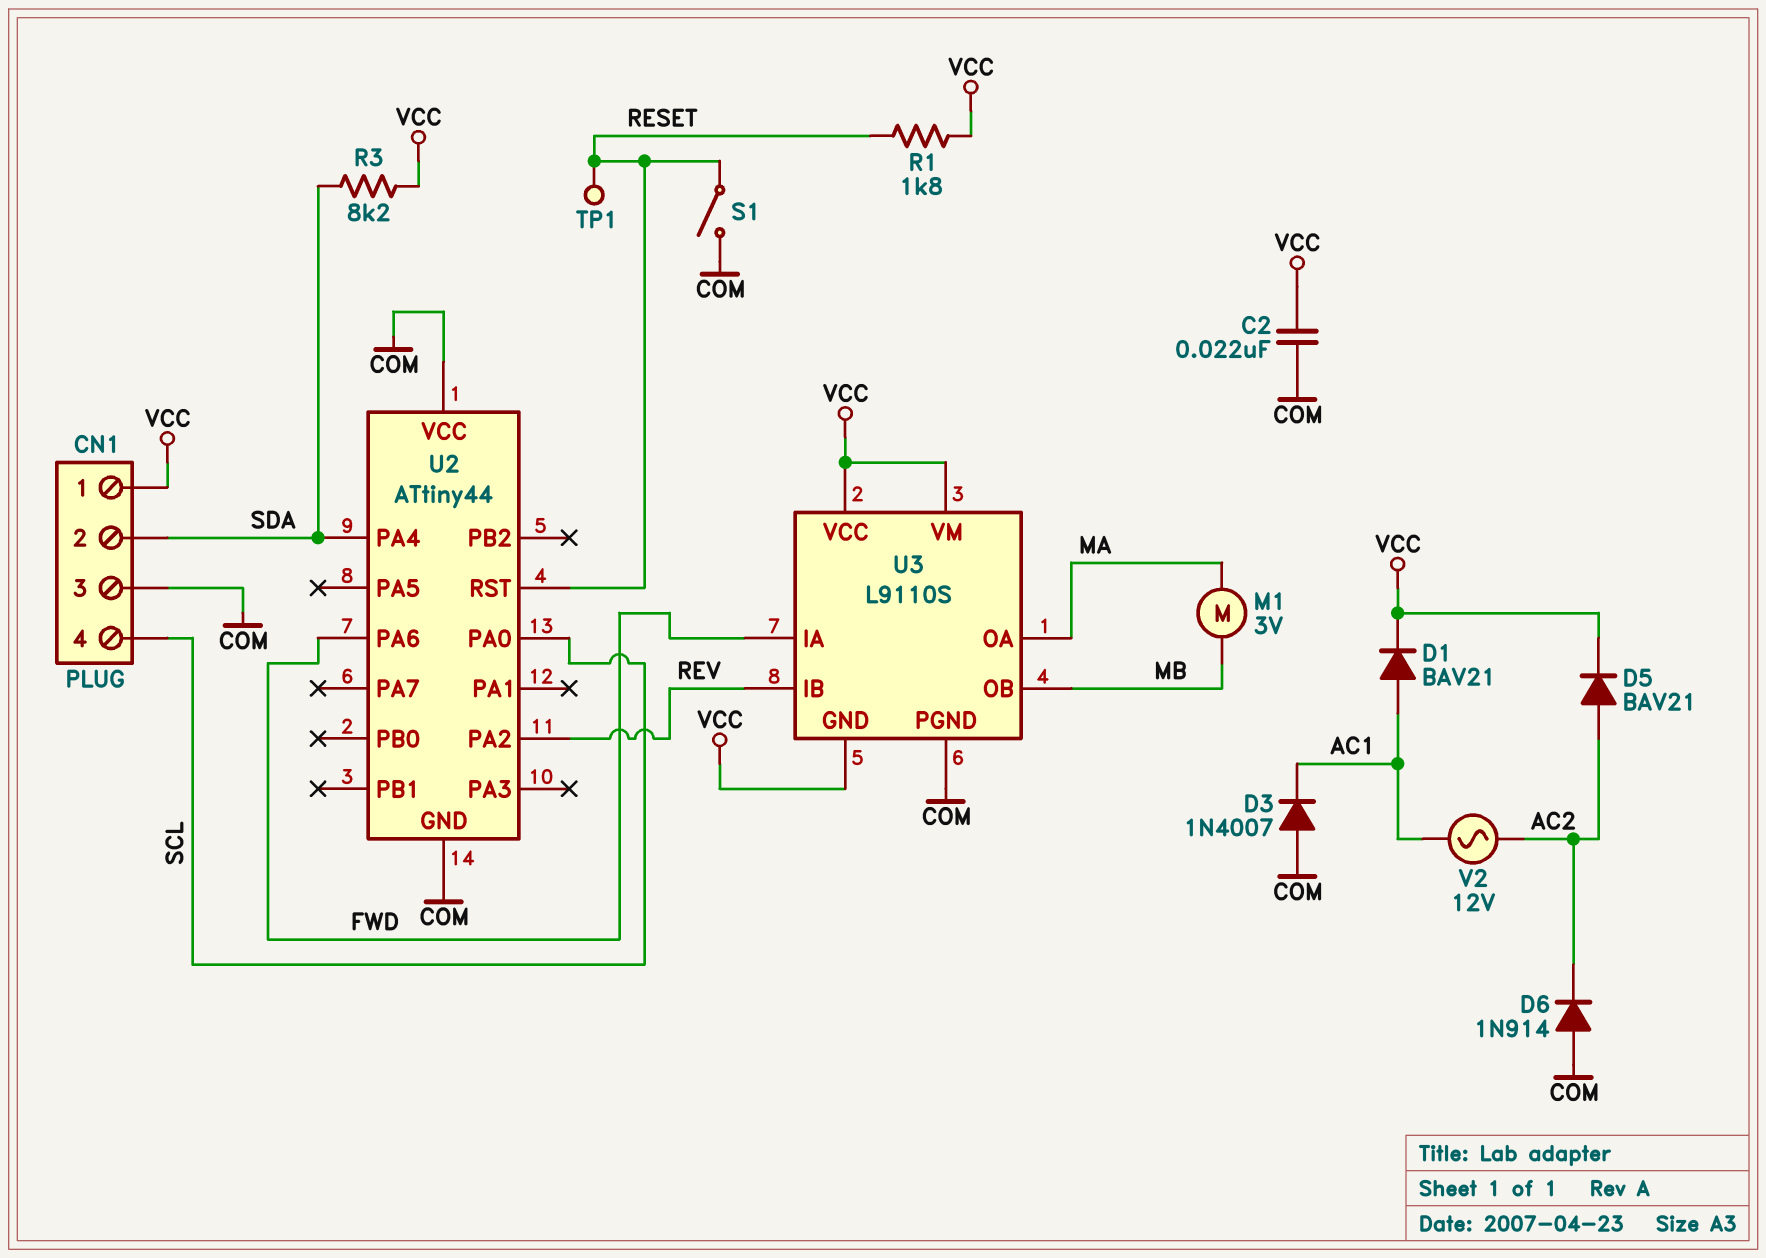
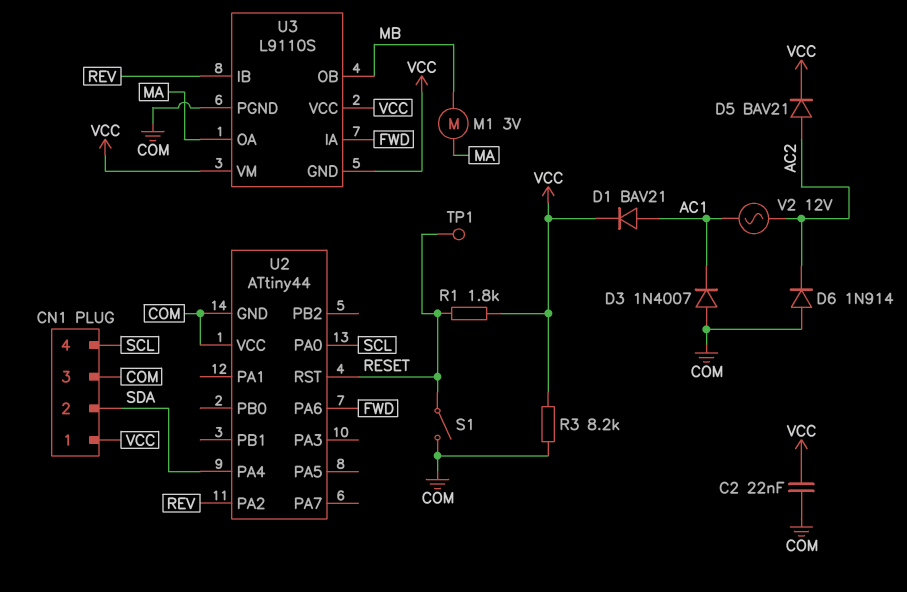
R3: 8.2k (SDA, VCC) -> 8.2k (COM, VCC)

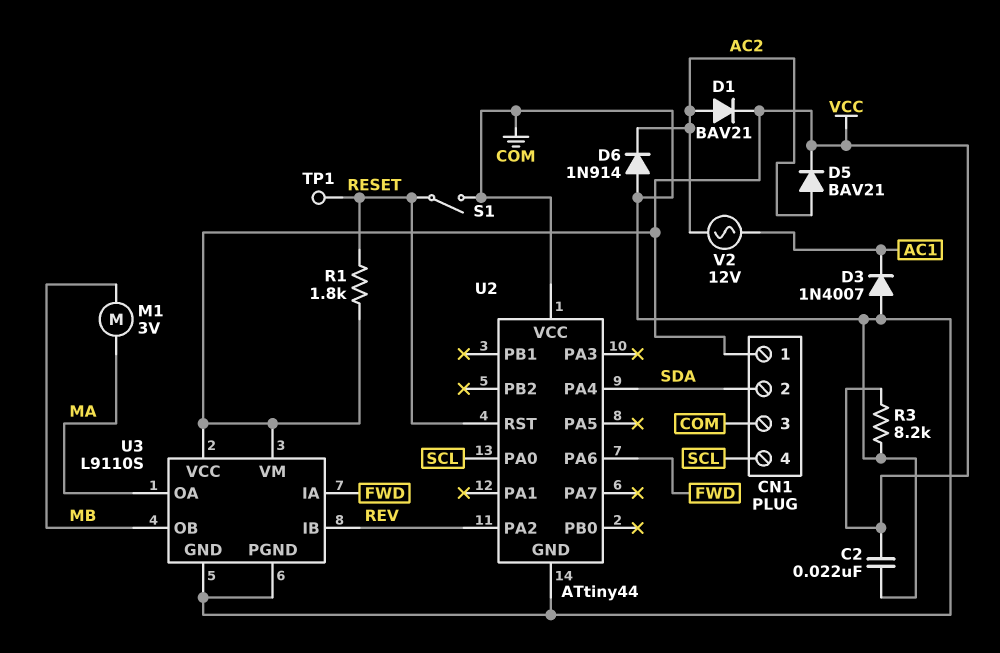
D1: diode BAV21 (A AC1, K VCC) -> diode BAV21 (A AC2, K VCC)
U3 pin GND: VCC -> COM

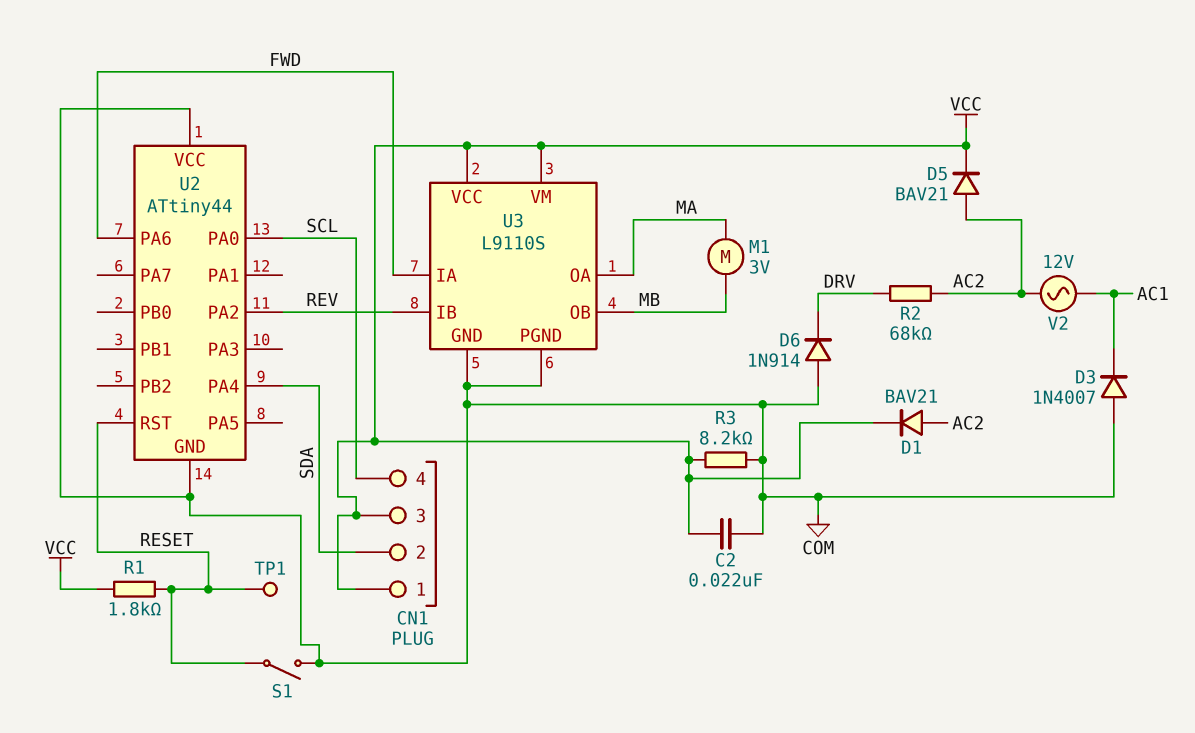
CN1 pin 3: COM -> VCC
D6: diode 1N914 (A COM, K AC2) -> diode 1N914 (A COM, K DRV)
R2: none -> 68k (AC2, DRV)

